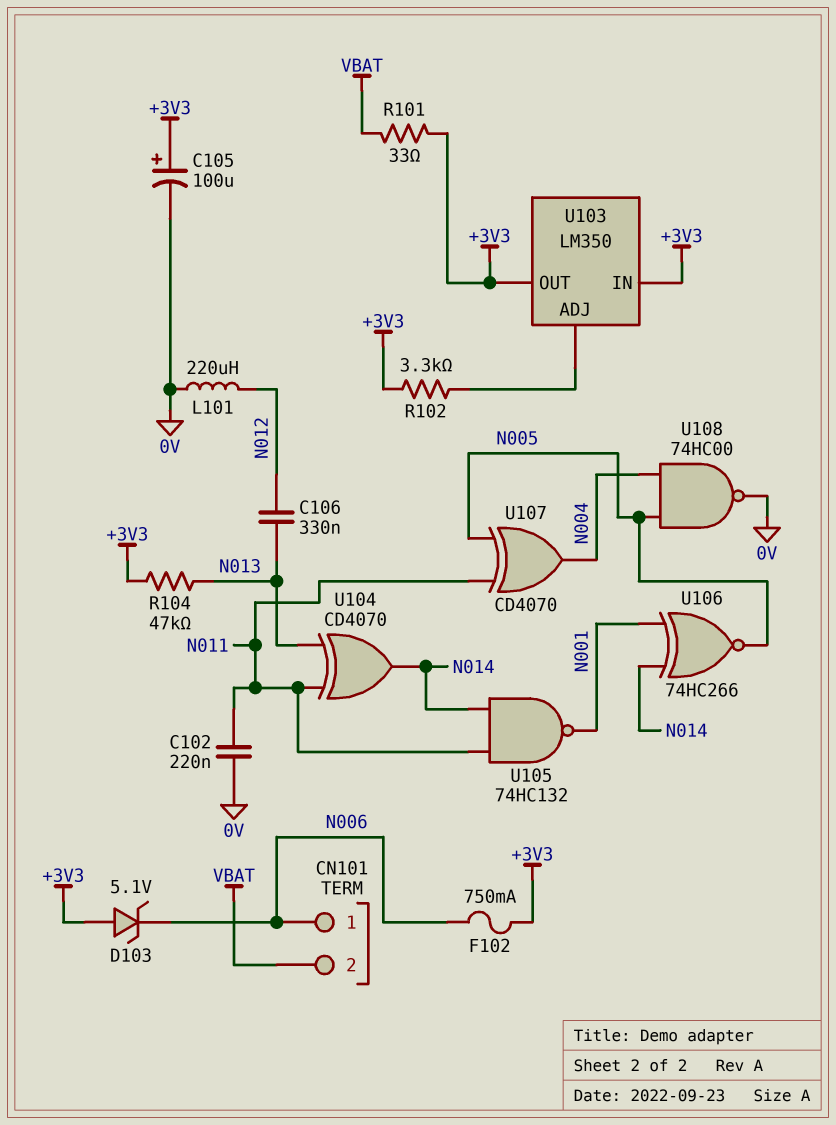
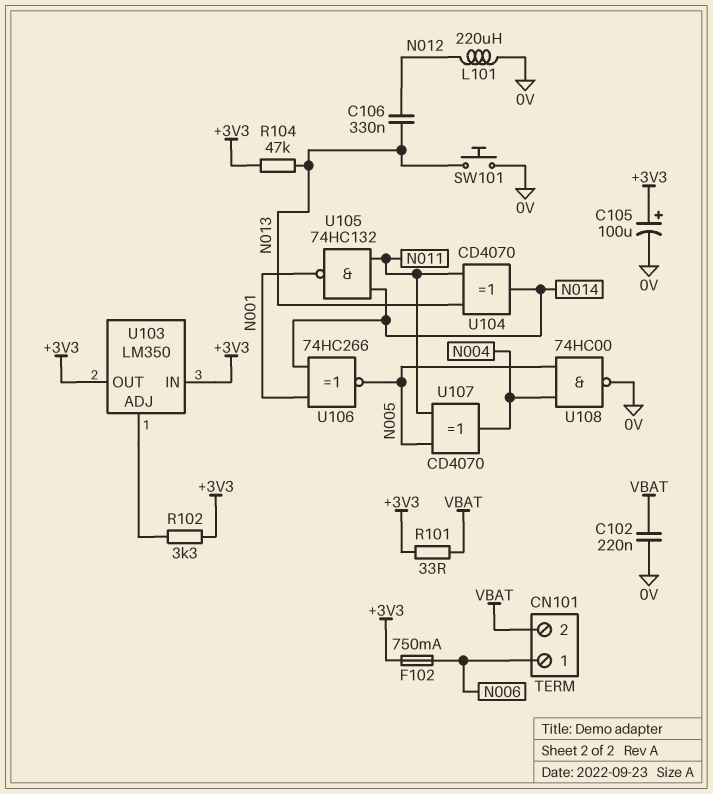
C102: 220nF (0V, N011) -> 220nF (0V, VBAT)
D103: zener 5.1V (A +3V3, K N006) -> none
SW101: none -> button (0V, N013)

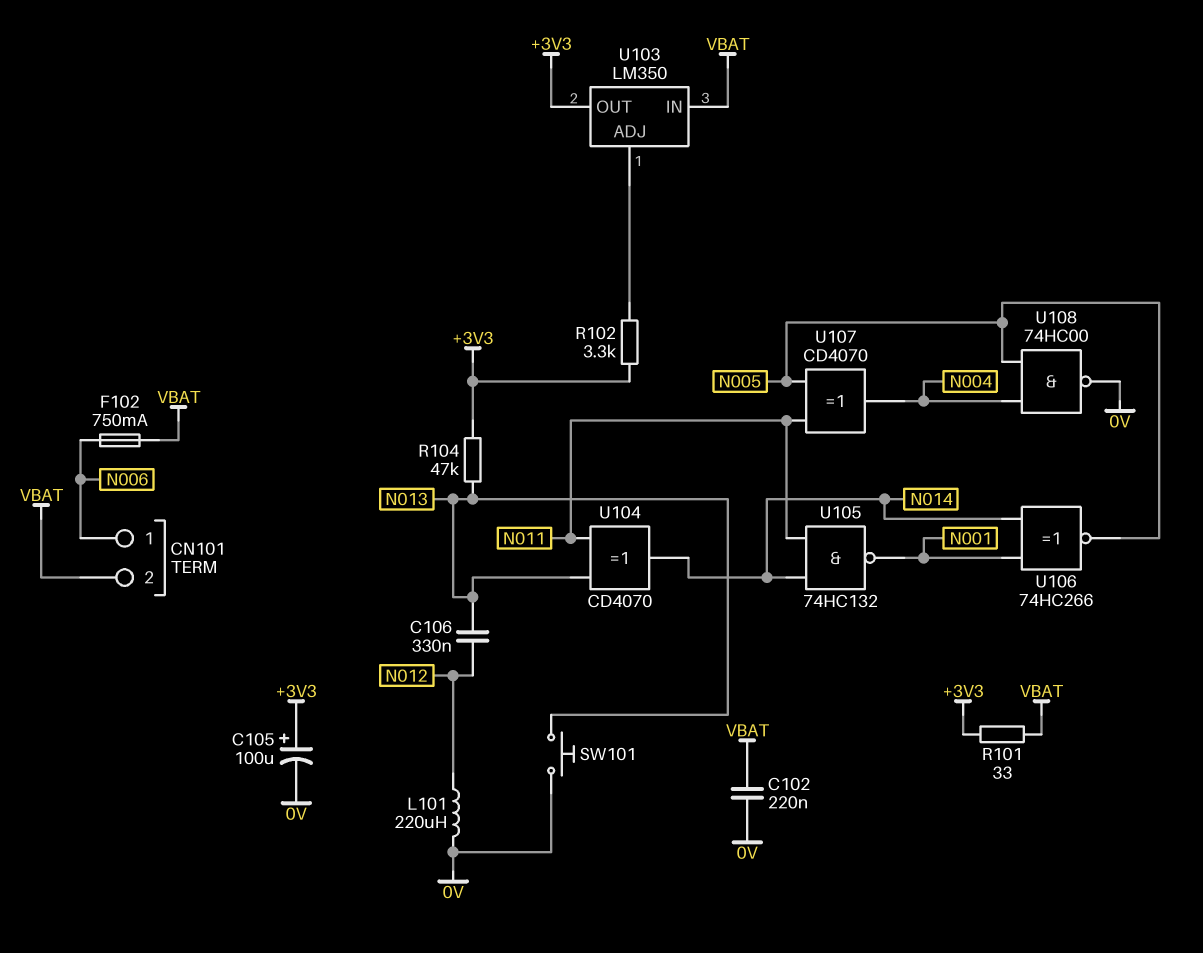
F102: 750mA (+3V3, N006) -> 750mA (N006, VBAT)
U103 pin IN: +3V3 -> VBAT

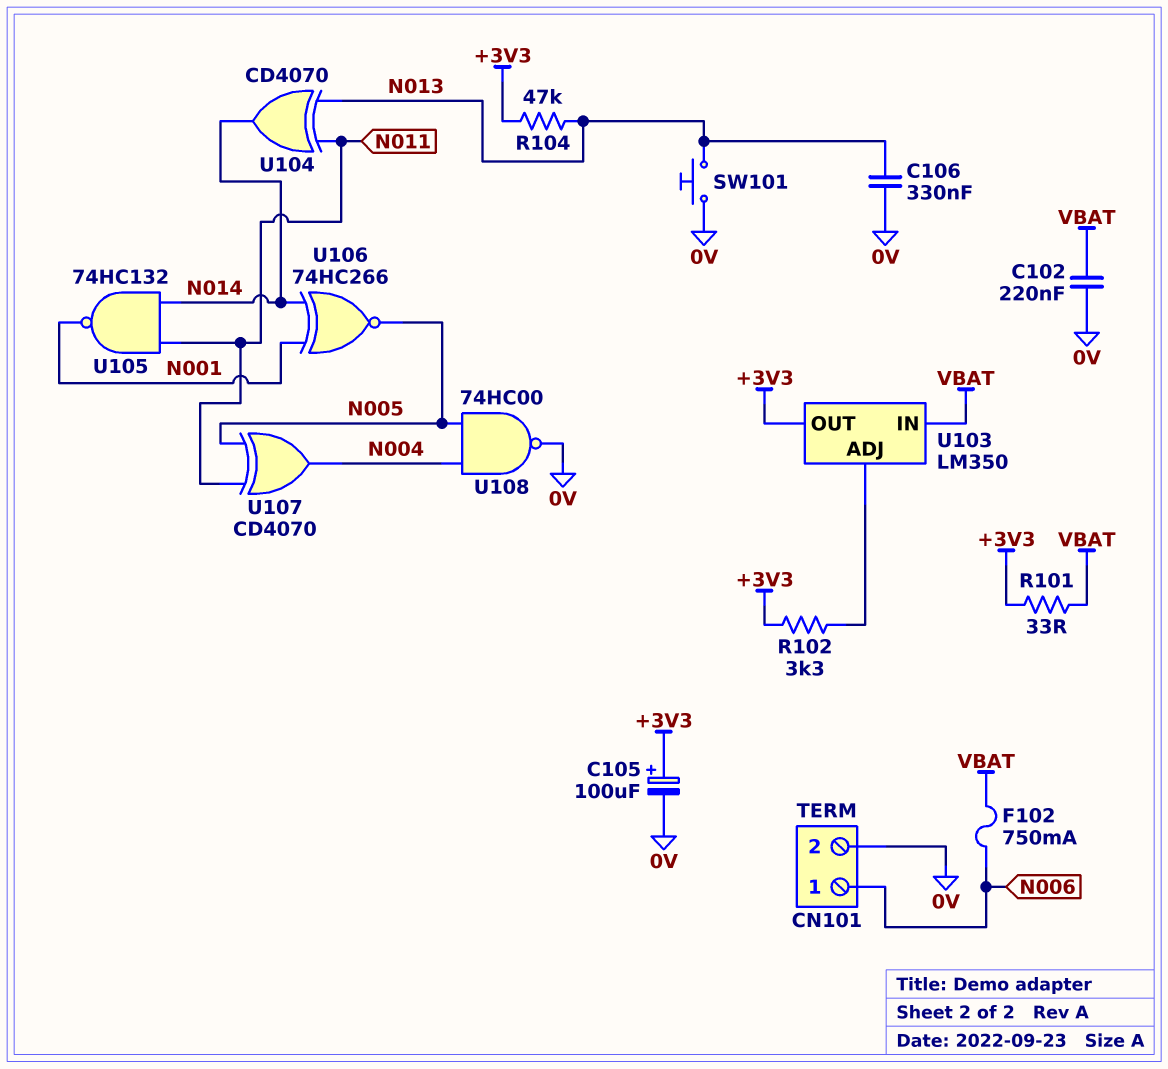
C106: 330nF (N012, N013) -> 330nF (0V, N013)
CN101 pin 2: VBAT -> 0V
L101: 220uH (0V, N012) -> none

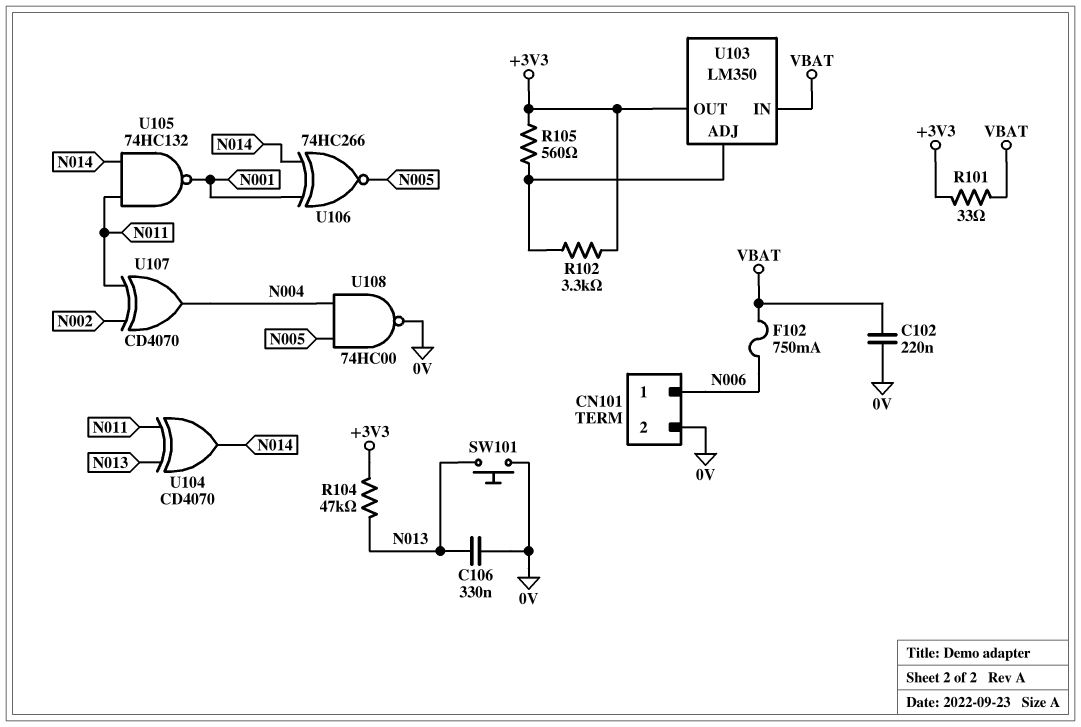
C105: 100uF (plus +3V3, minus 0V) -> none
R105: none -> 560 (+3V3, U103/ADJ)
U107: XOR CD4070 (in N005, in N011, out N004) -> XOR CD4070 (in N002, in N011, out N004)

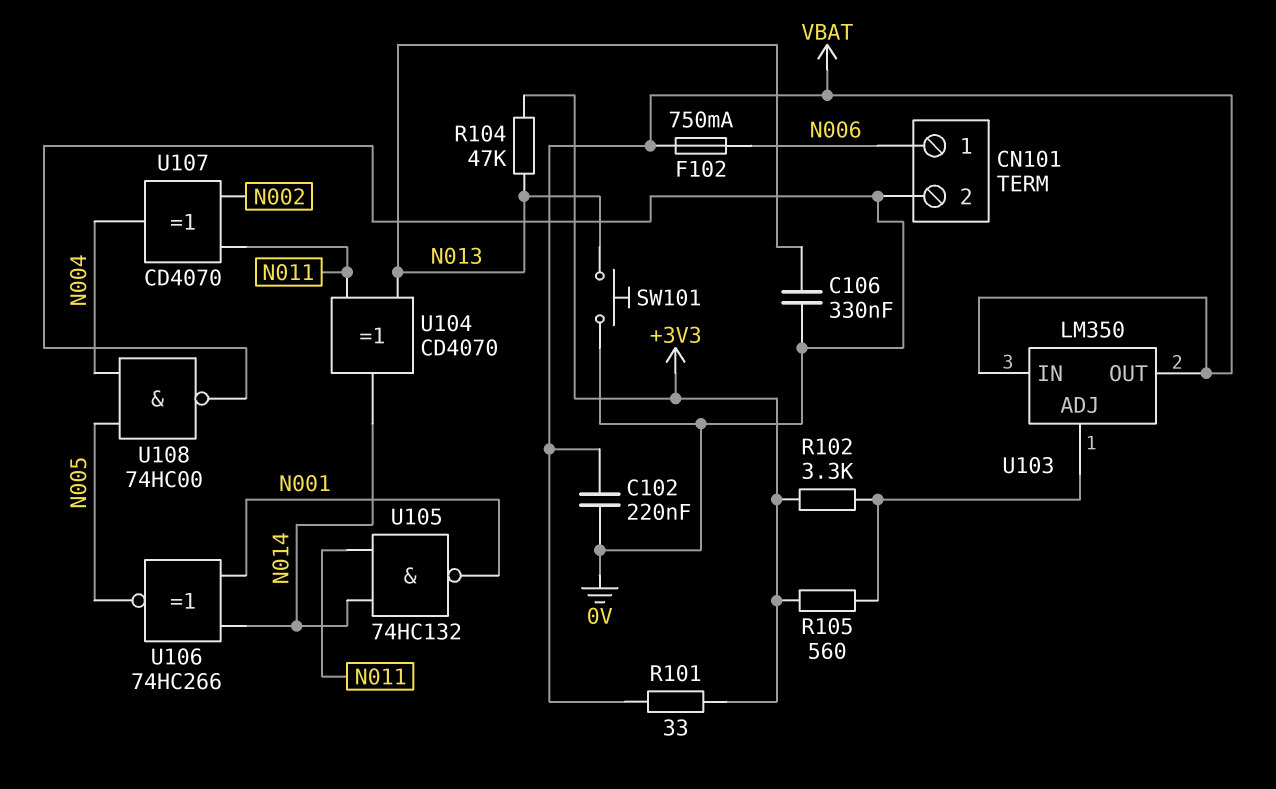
U103 pin OUT: +3V3 -> VBAT

